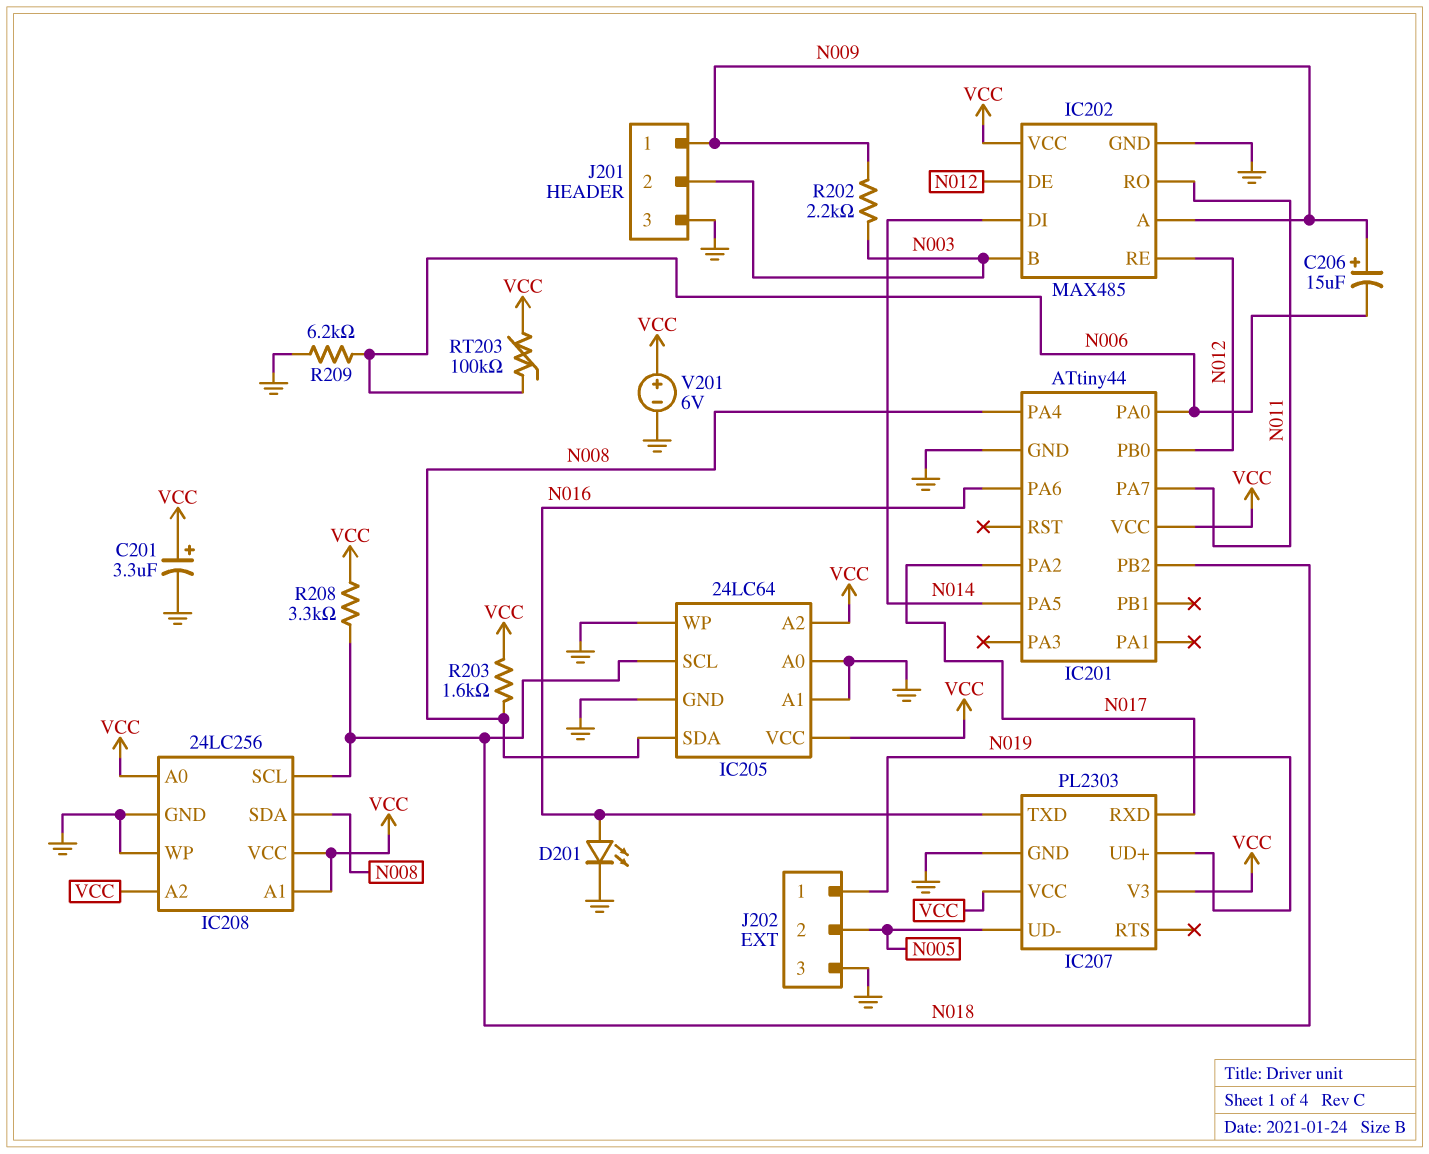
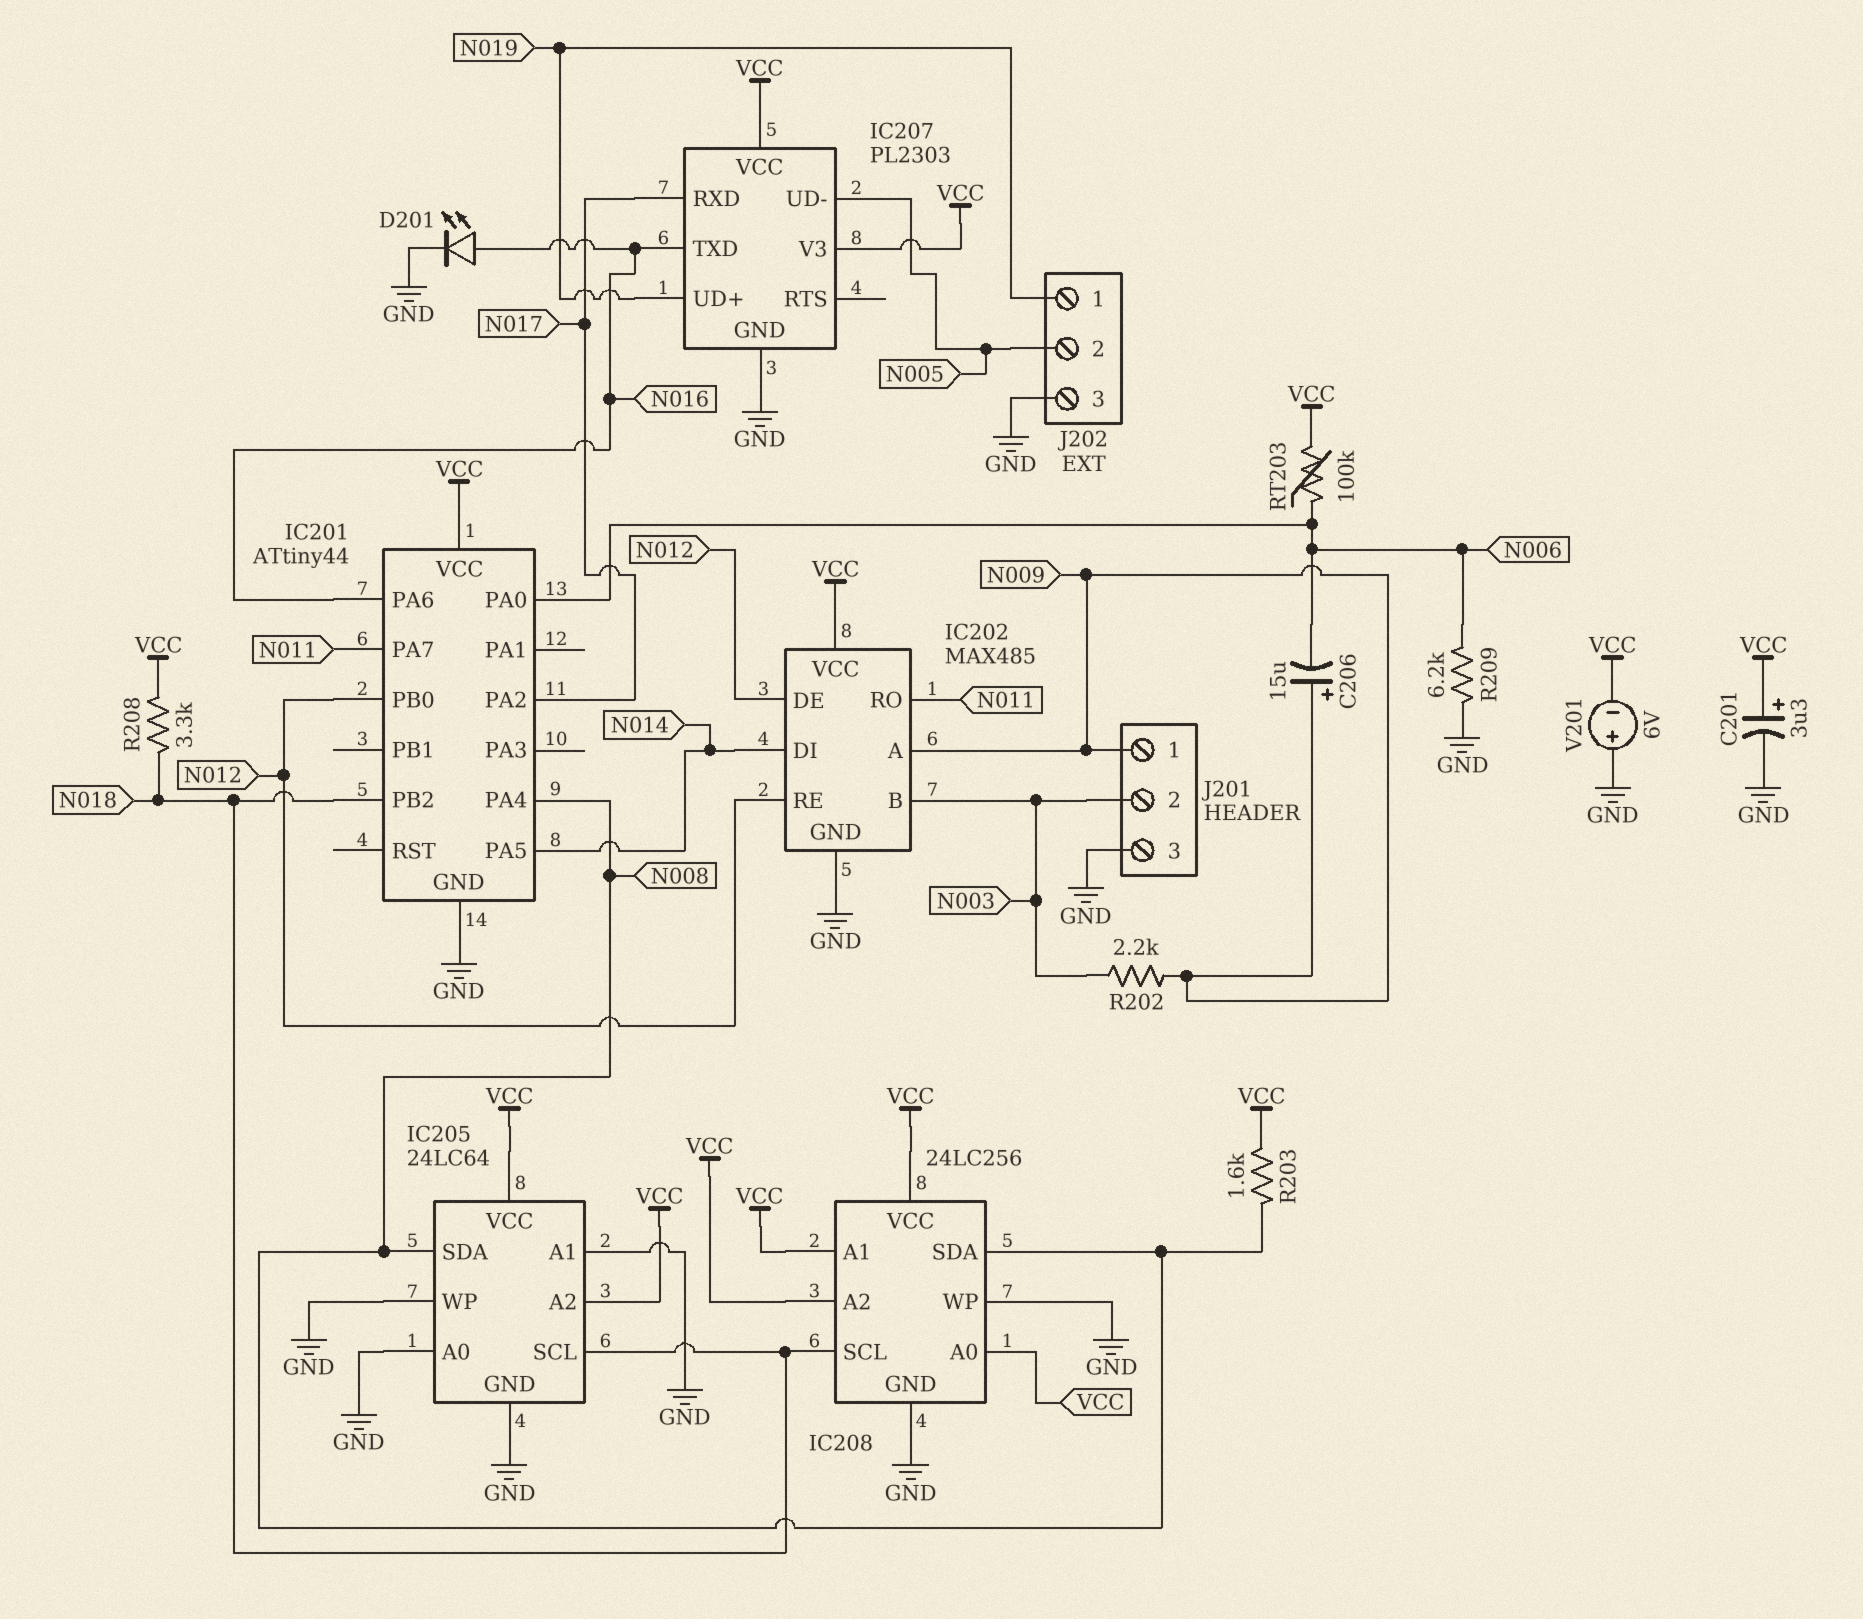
V201: 6V (plus VCC, minus GND) -> 6V (plus GND, minus VCC)

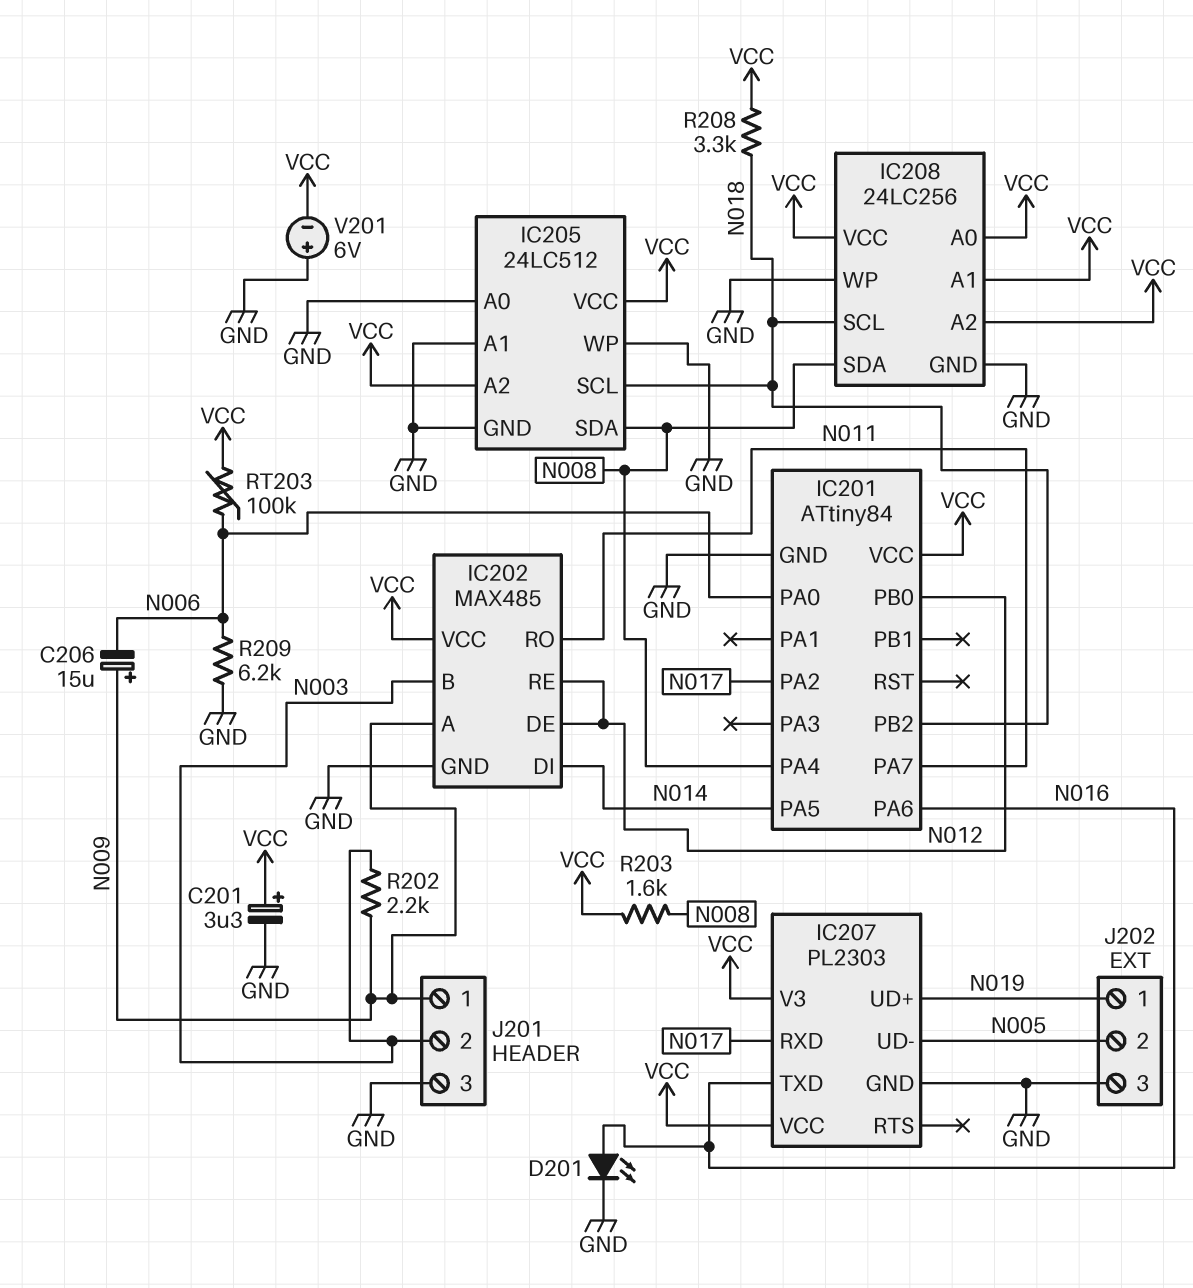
IC201: ATtiny44 -> ATtiny84
IC205: 24LC64 -> 24LC512

